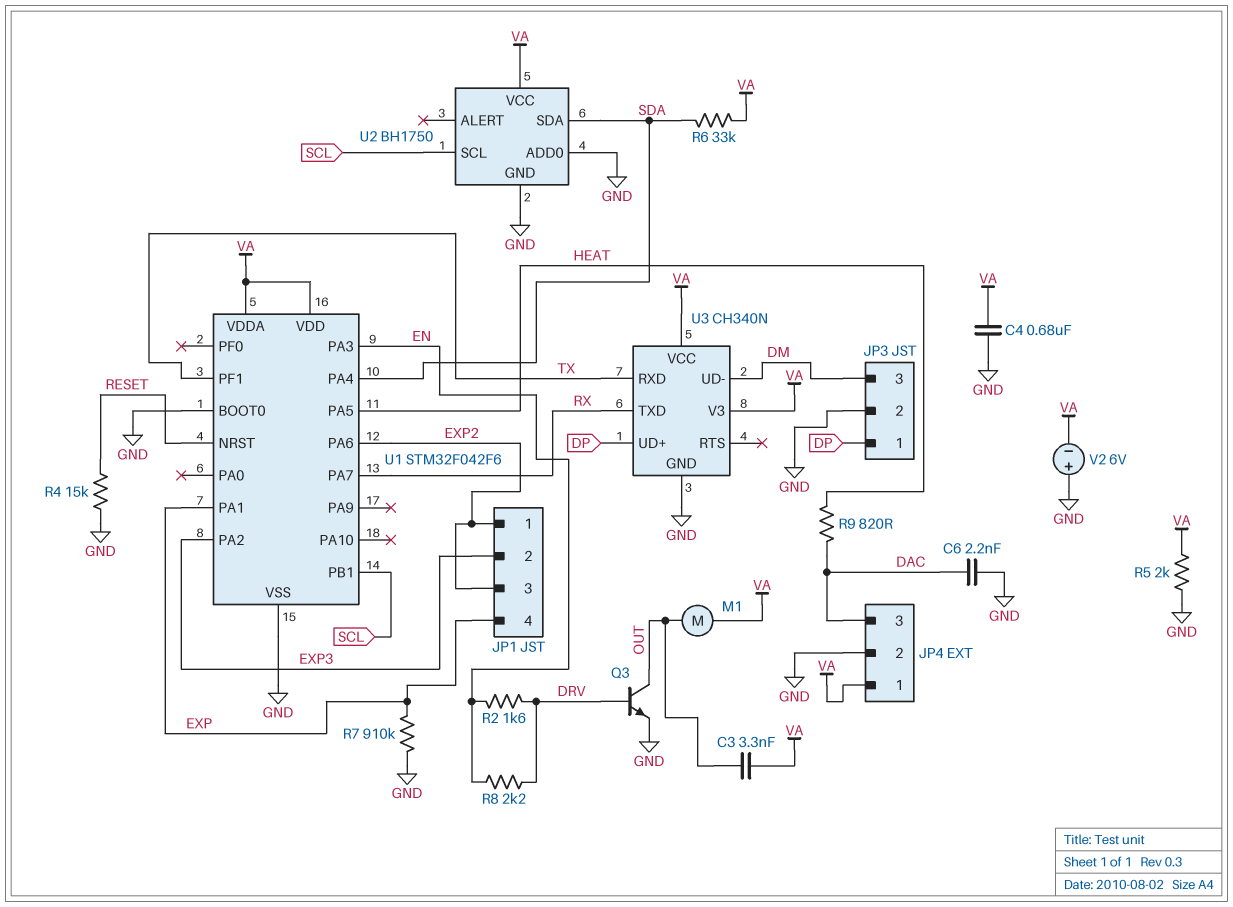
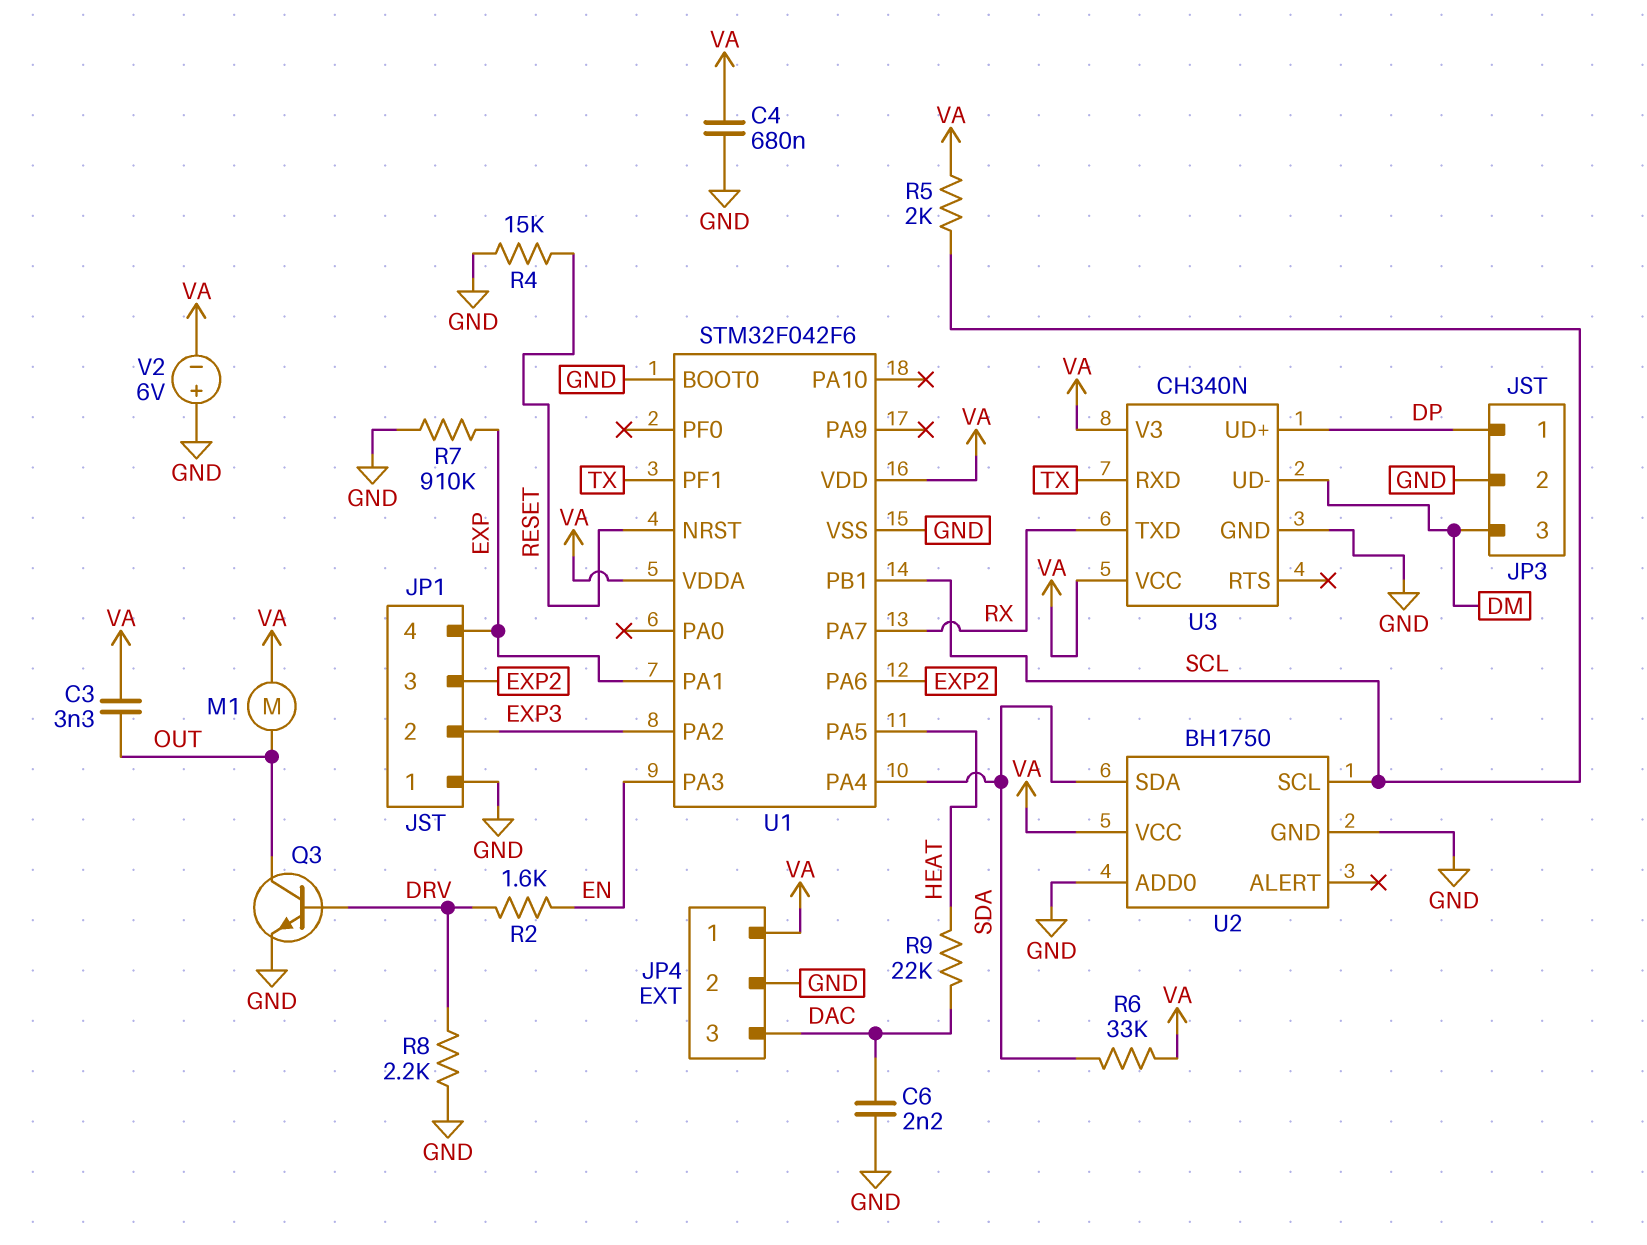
JP1 pin 1: EXP2 -> GND
R5: 2k (GND, VA) -> 2k (SCL, VA)
R8: 2.2k (DRV, EN) -> 2.2k (DRV, GND)
R9: 820 (DAC, HEAT) -> 22k (DAC, HEAT)

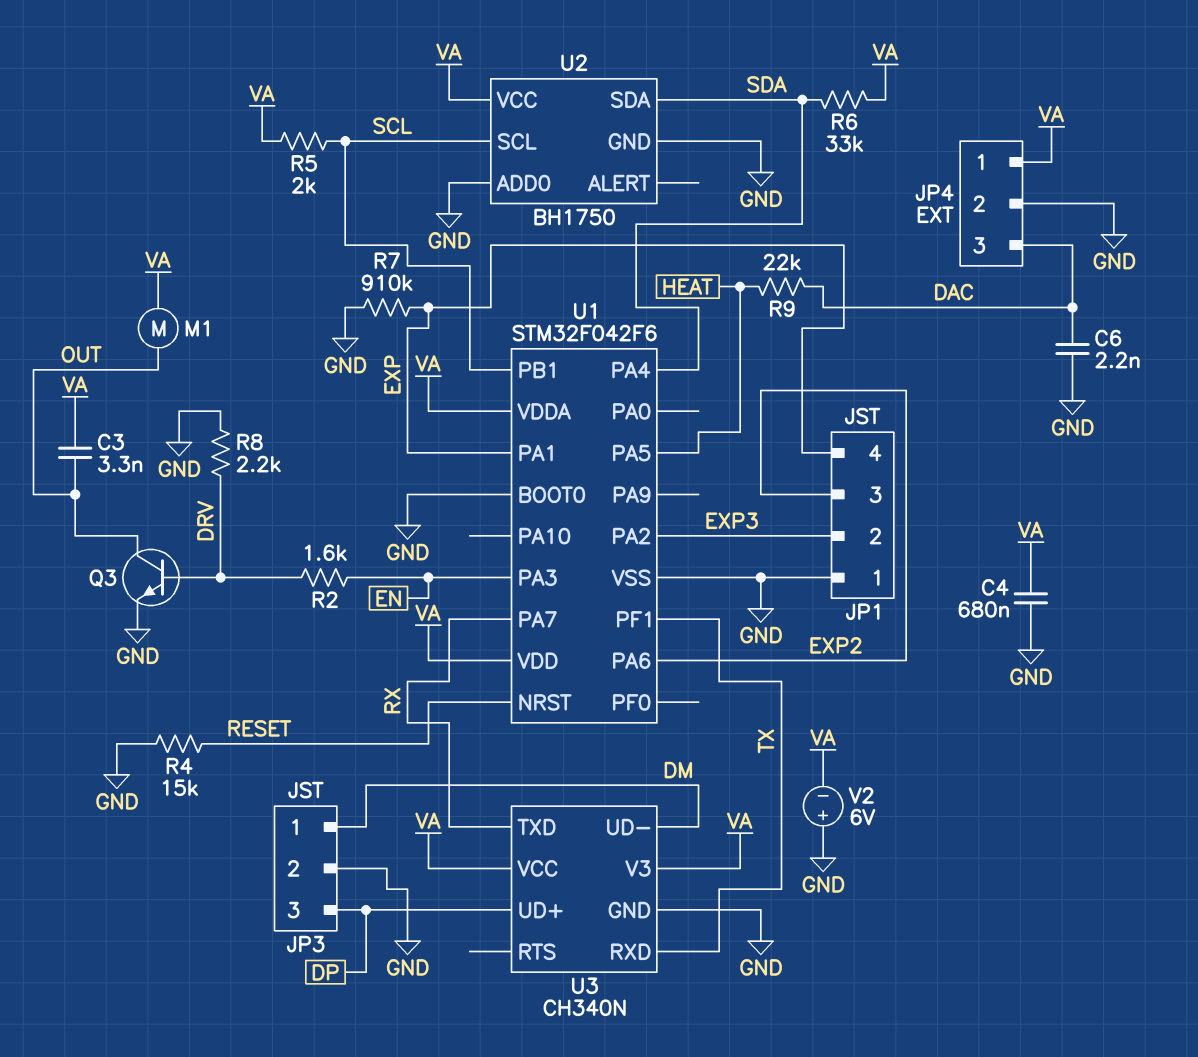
JP3 pin 1: DP -> DM
JP3 pin 3: DM -> DP

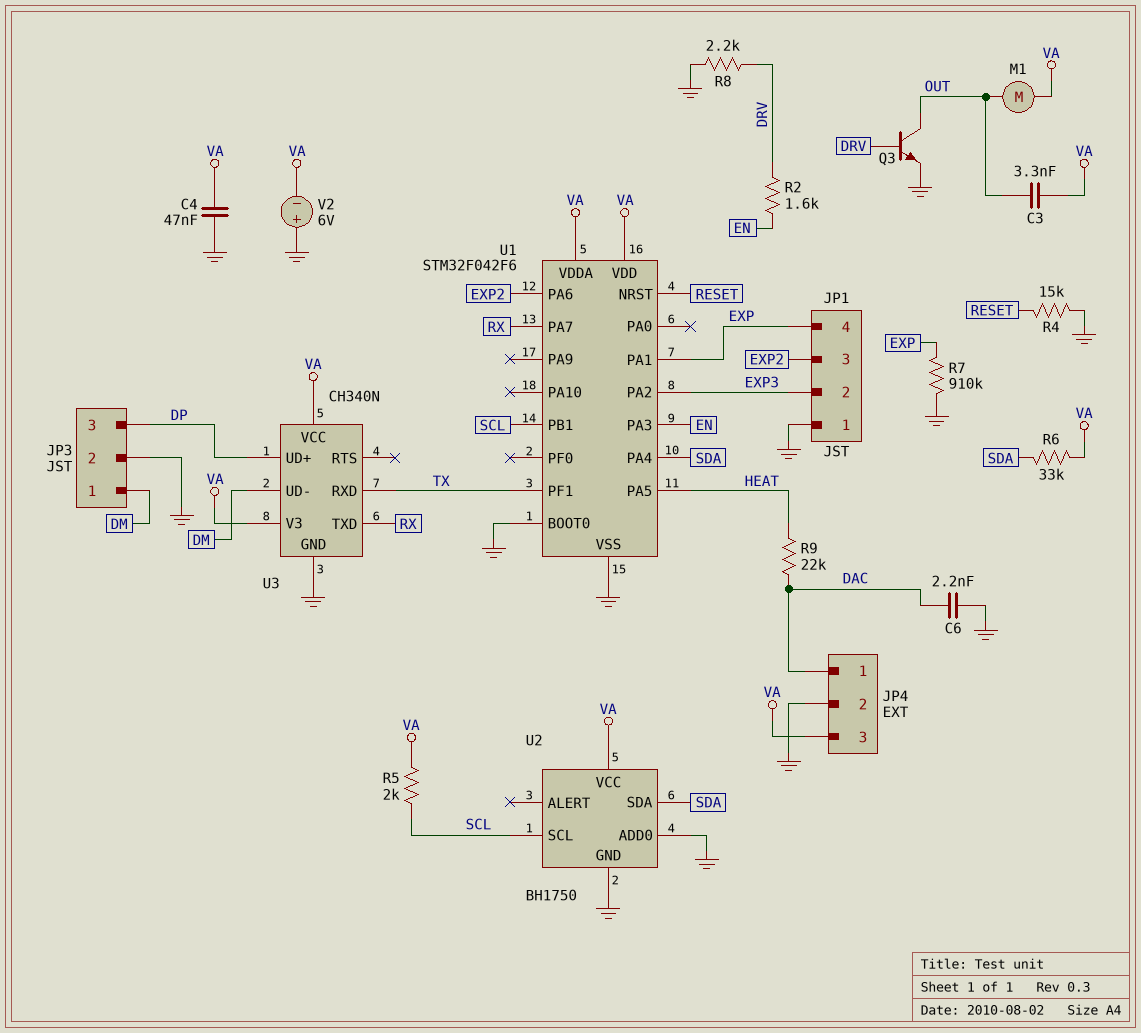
C4: 680nF (GND, VA) -> 47nF (GND, VA)
JP4 pin 1: VA -> DAC
JP4 pin 3: DAC -> VA

